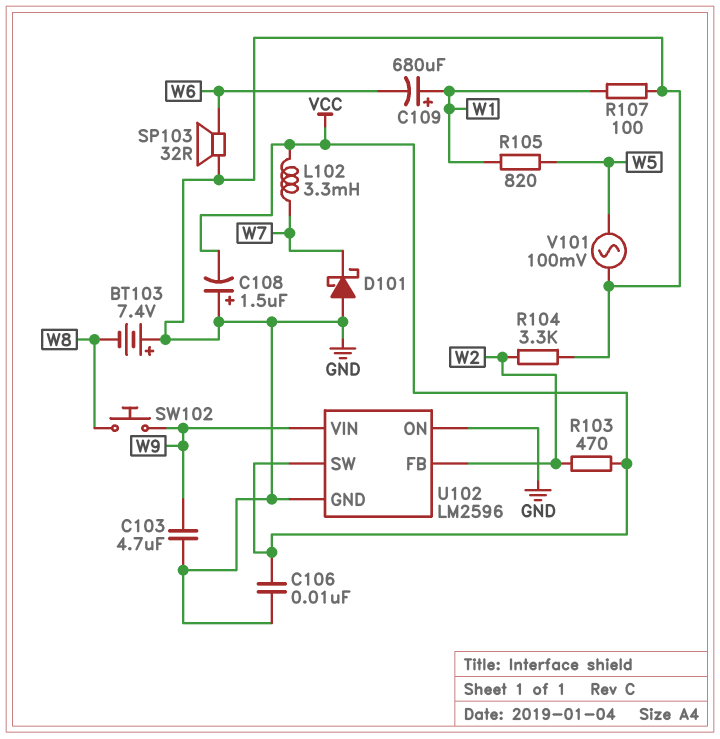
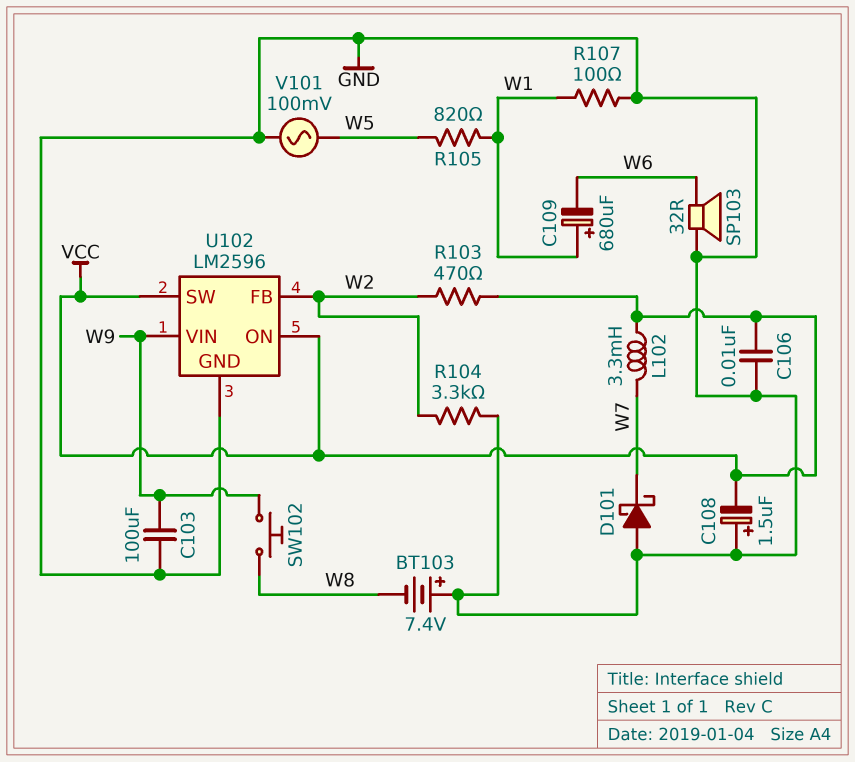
C103: 4.7uF (GND, W9) -> 100uF (GND, W9)
U102 pin ON: GND -> VCC

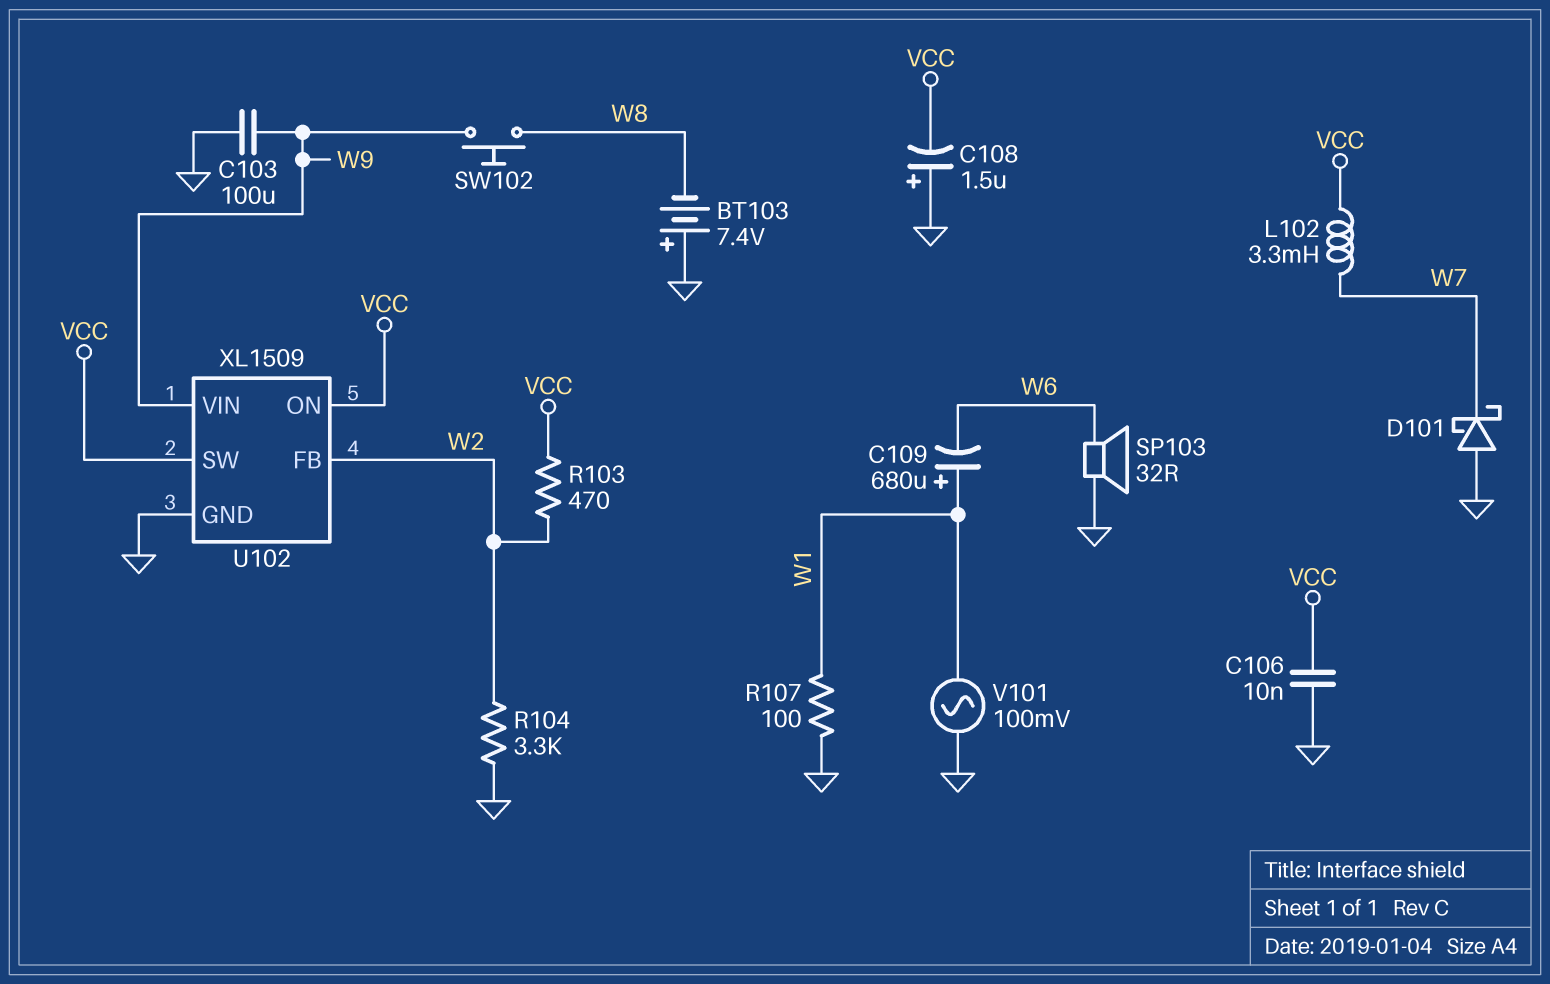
R105: 820 (W1, W5) -> none
U102: LM2596 -> XL1509
V101: AC 100mV (GND, W5) -> AC 100mV (GND, W1)

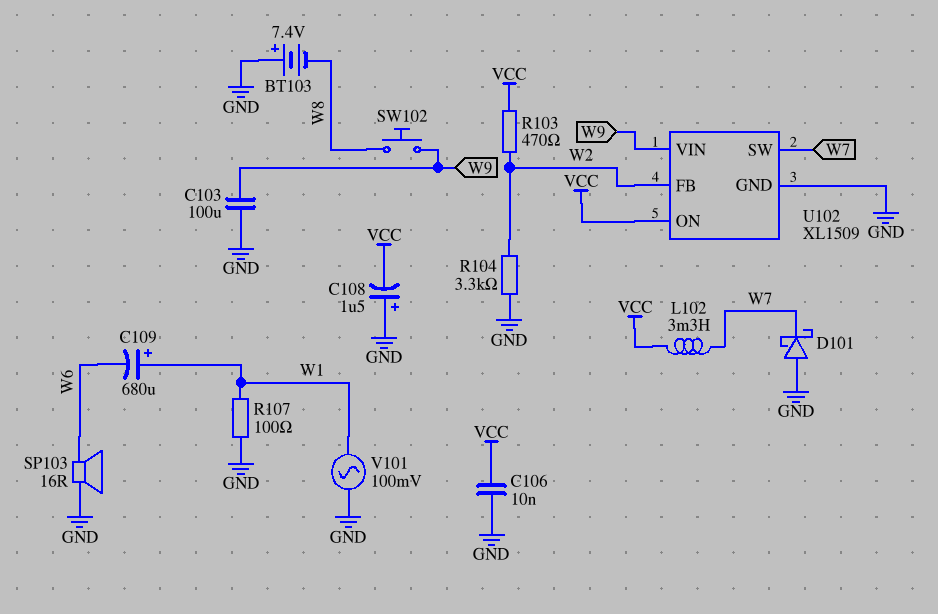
SP103: speaker 32R (GND, W6) -> speaker 16R (GND, W6)
U102 pin SW: VCC -> W7

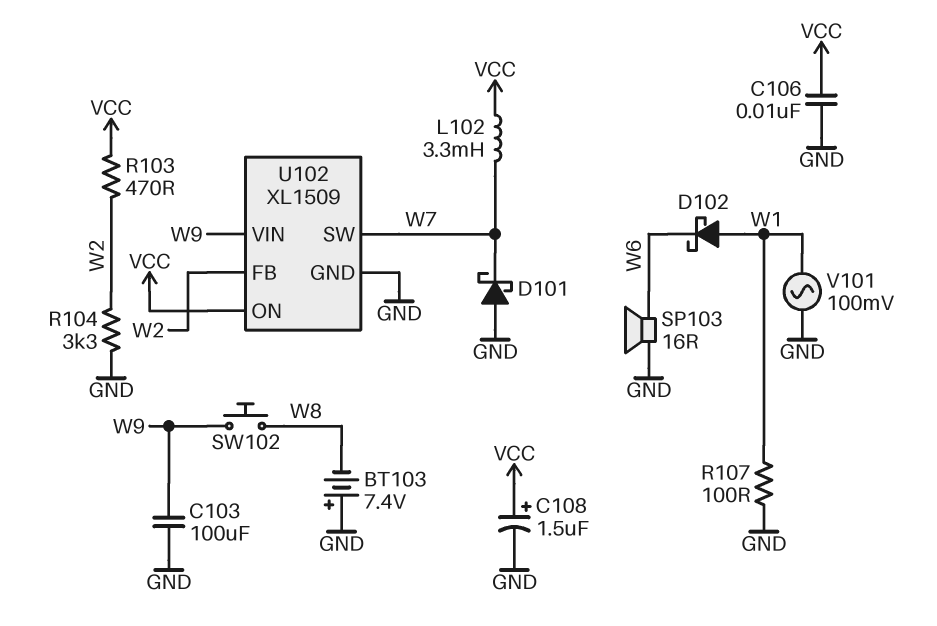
C108: 1.5uF (plus GND, minus VCC) -> 1.5uF (plus VCC, minus GND)
C109: 680uF (plus W1, minus W6) -> none
D102: none -> schottky (A W1, K W6)

